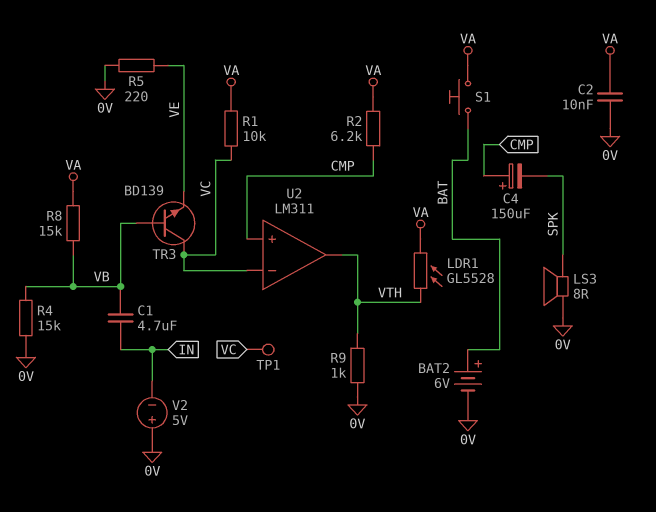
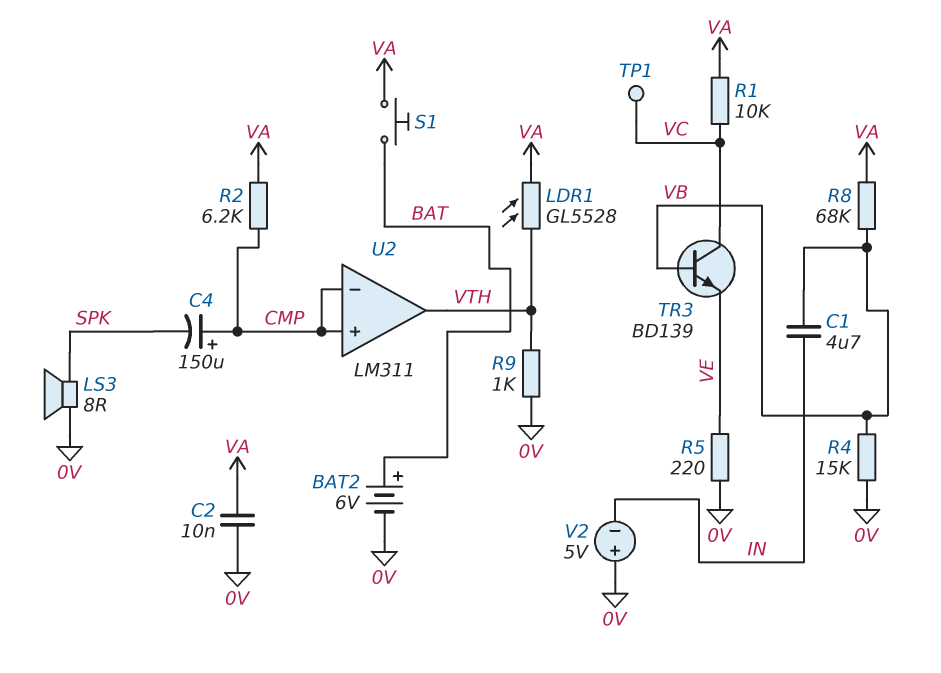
R8: 15k (VA, VB) -> 68k (VA, VB)
U2 pin in-: VC -> CMP

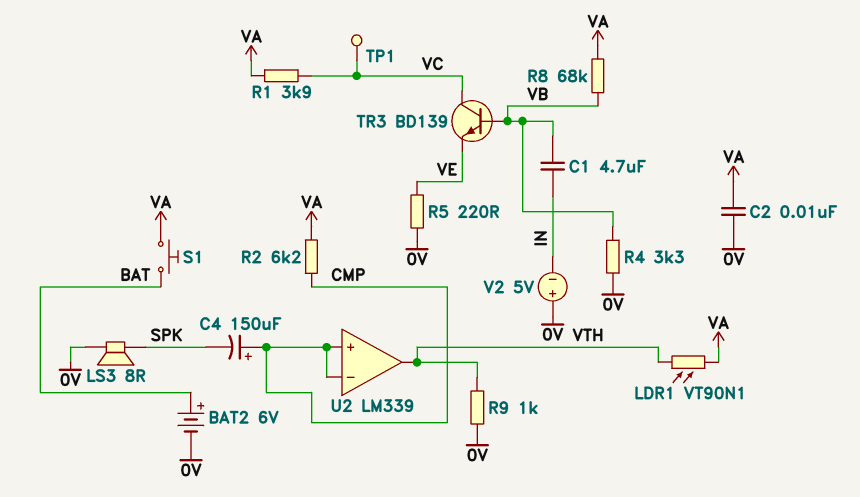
LDR1: GL5528 (VA, VTH) -> VT90N1 (VA, VTH)
R1: 10k (VA, VC) -> 3.9k (VA, VC)
R4: 15k (0V, VB) -> 3.3k (0V, VB)
U2: LM311 -> LM339

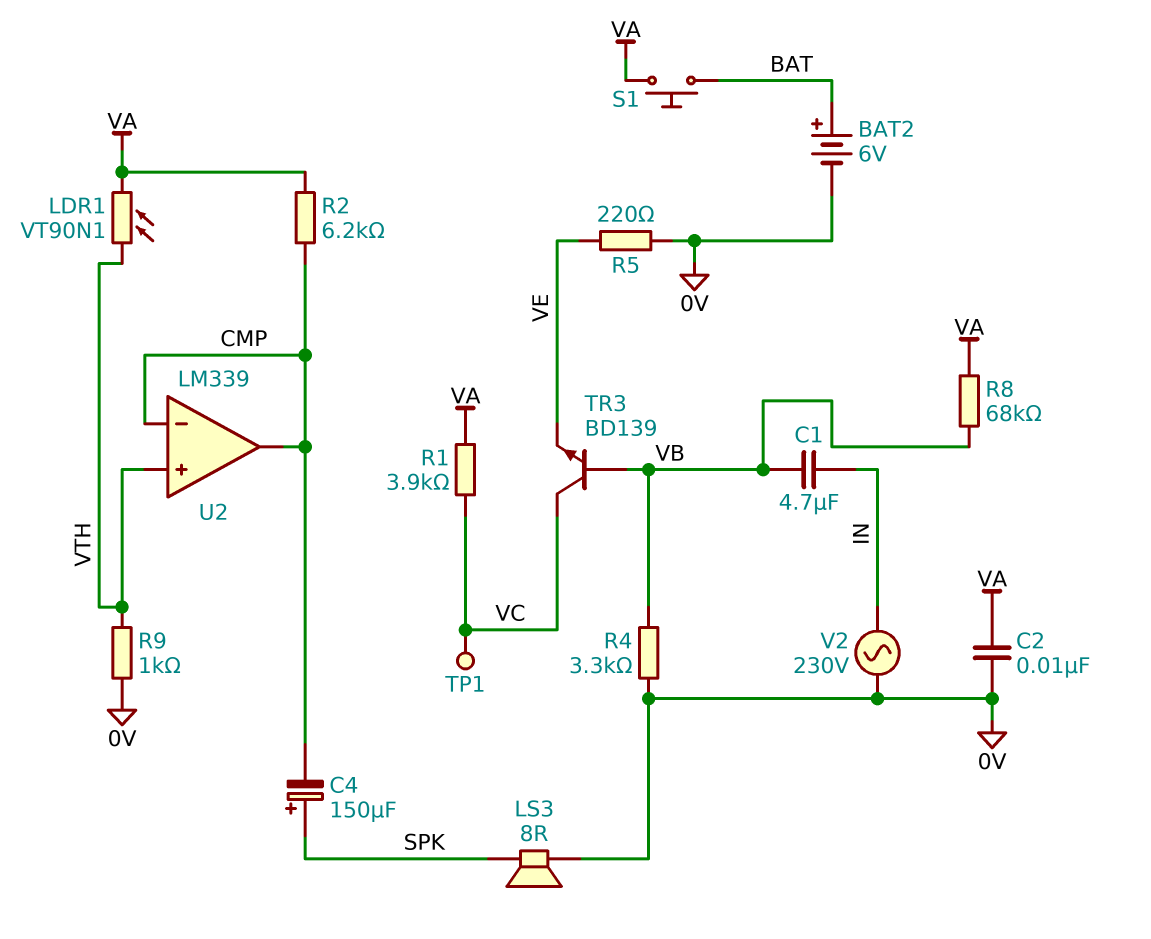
C4: 150uF (plus CMP, minus SPK) -> 150uF (plus SPK, minus CMP)
U2 pin in+: CMP -> VTH
U2 pin out: VTH -> CMP
V2: 5V (plus 0V, minus IN) -> AC 230V (0V, IN)

